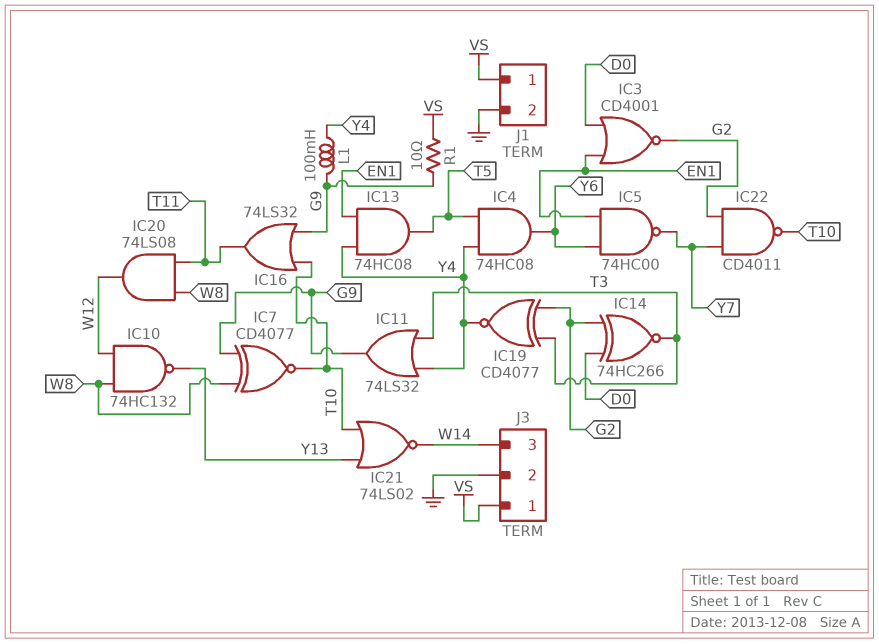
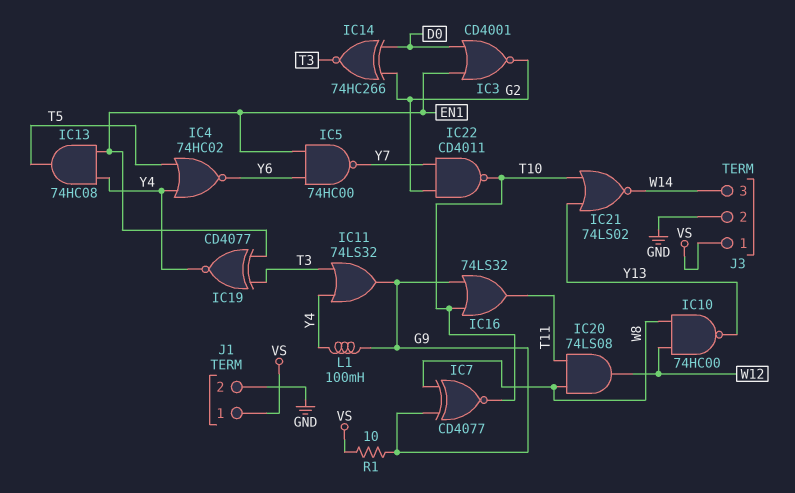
IC4: AND 74HC08 (in T5, in Y4, out Y6) -> NOR 74HC02 (in T5, in Y4, out Y6)
IC10: NAND 74HC132 (in W8, in W12, out Y13) -> NAND 74HC00 (in W8, in W12, out Y13)
IC19: XNOR CD4077 (in G2, in T3, out Y4) -> XNOR CD4077 (in EN1, in T3, out Y4)

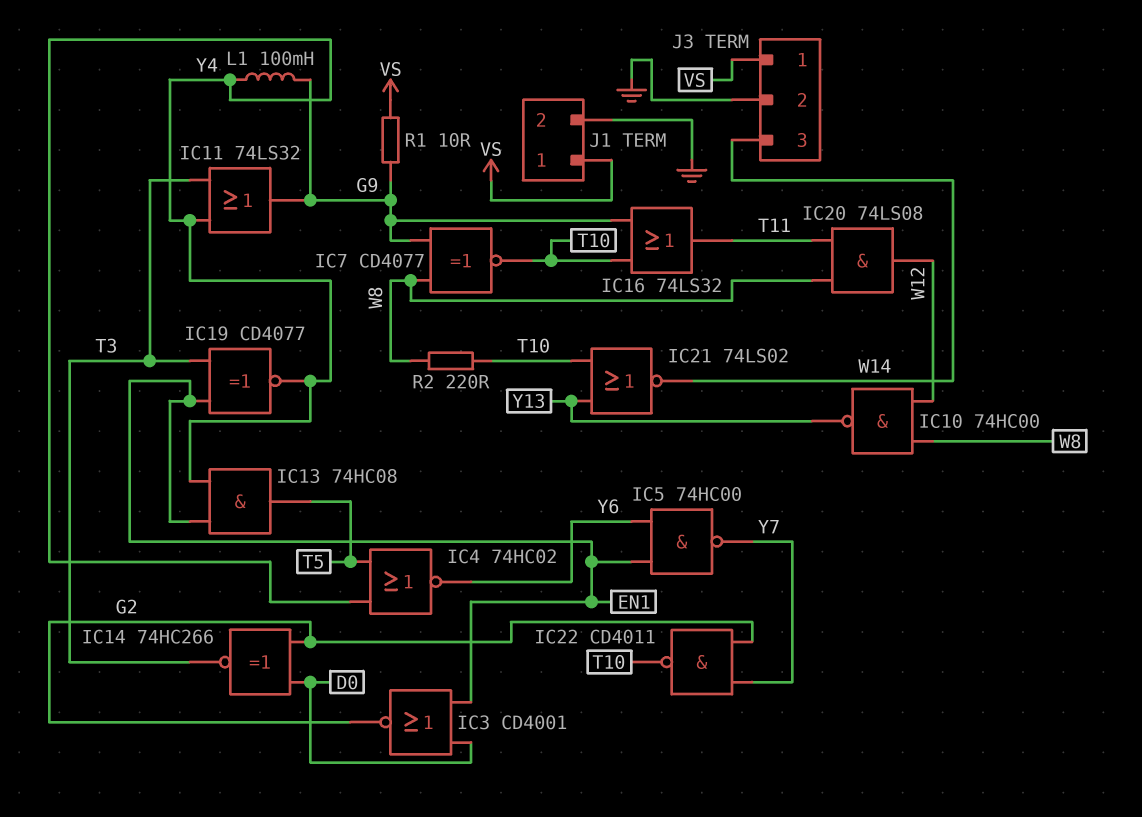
R2: none -> 220 (T10, W8)

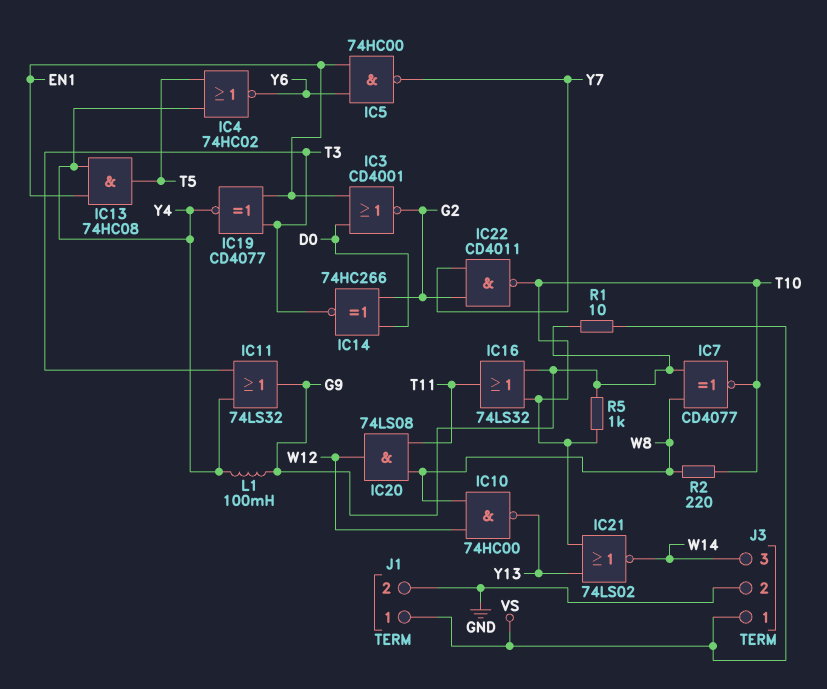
R5: none -> 1k (G9, T10)

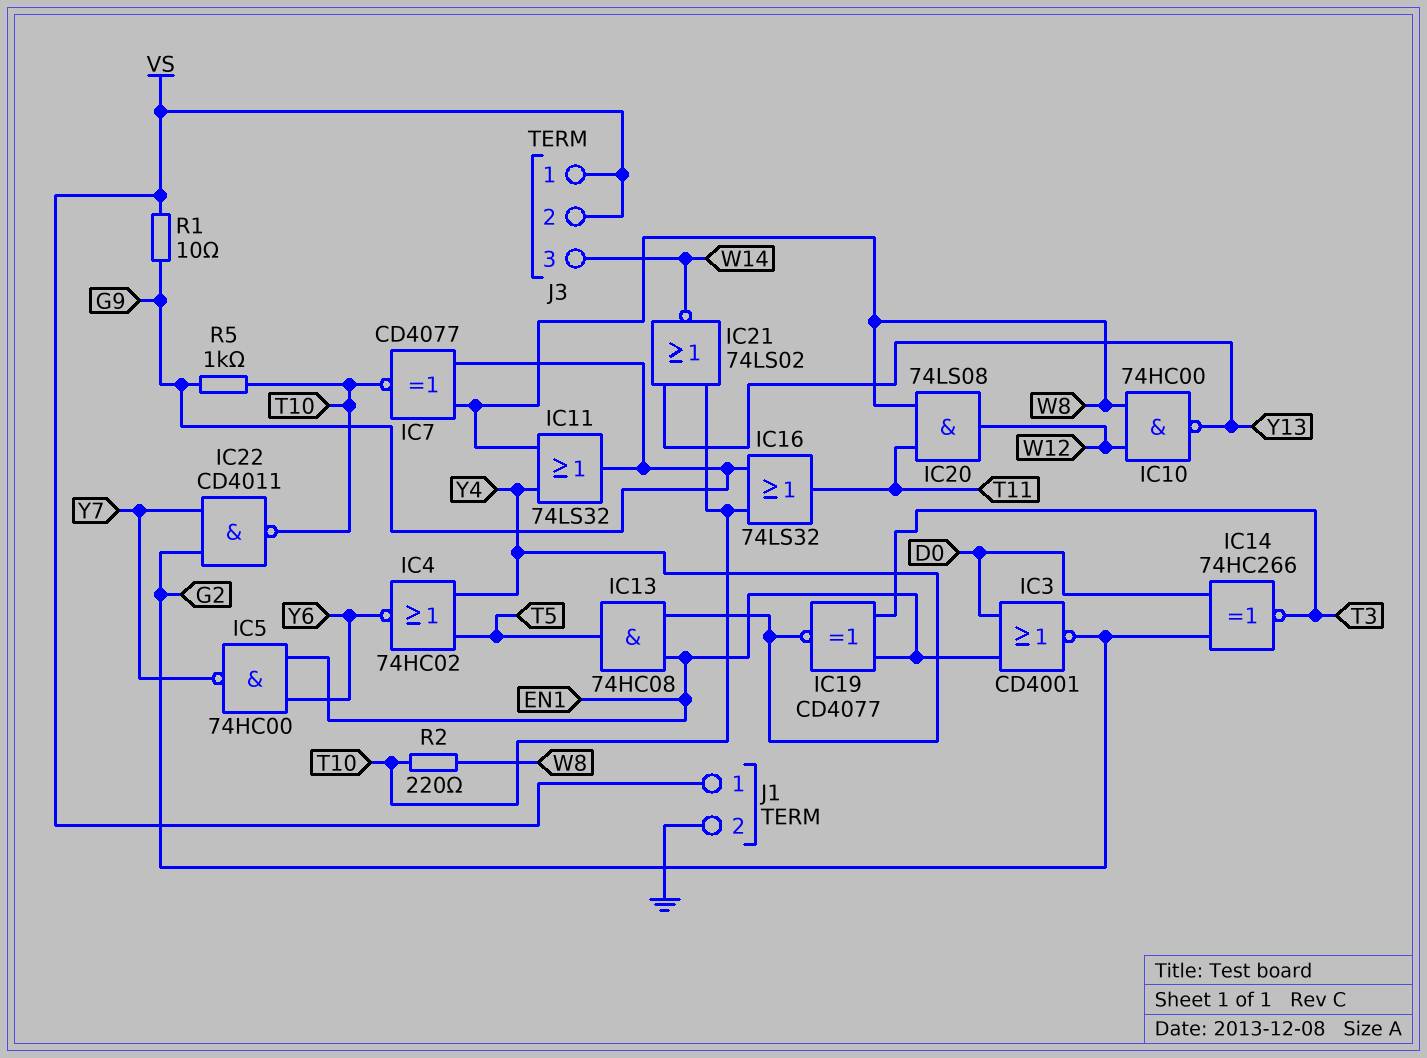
IC11: OR 74LS32 (in T3, in Y4, out G9) -> OR 74LS32 (in W8, in Y4, out G9)
J3 pin 2: GND -> VS
L1: 100mH (G9, Y4) -> none

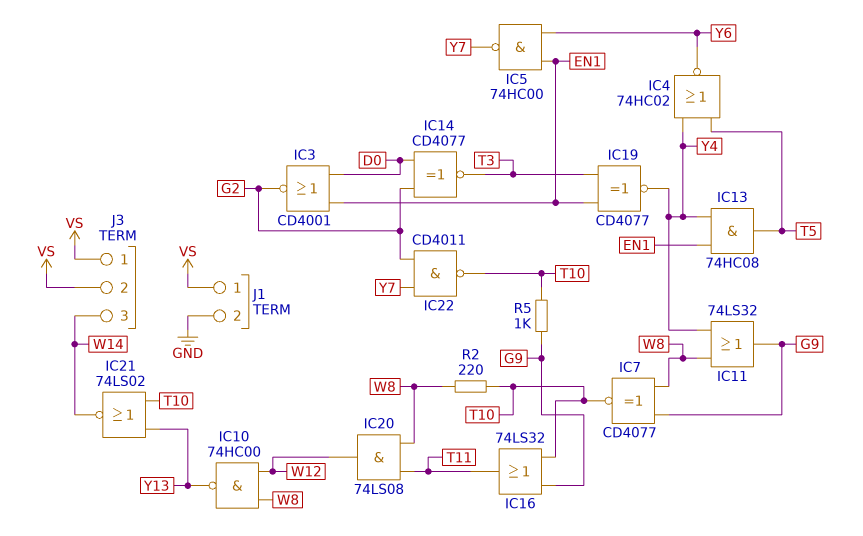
IC14: XNOR 74HC266 (in D0, in G2, out T3) -> XNOR CD4077 (in D0, in G2, out T3)
R1: 10 (G9, VS) -> none

